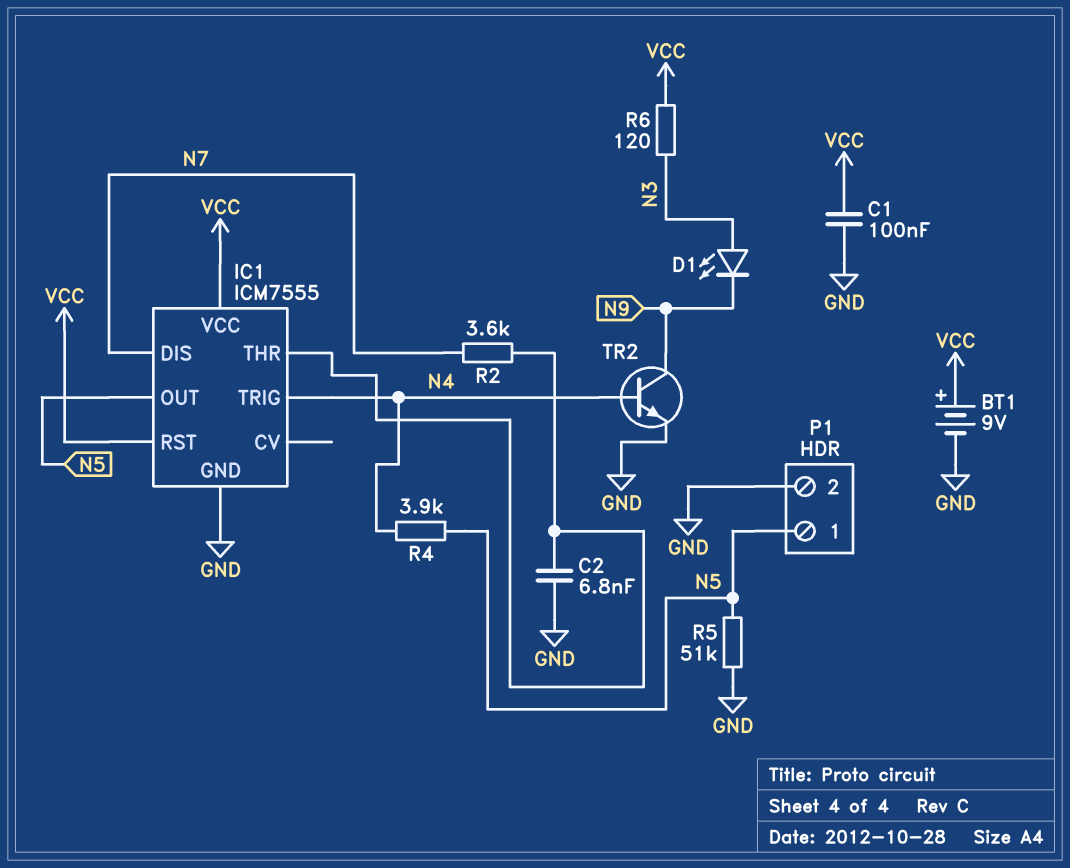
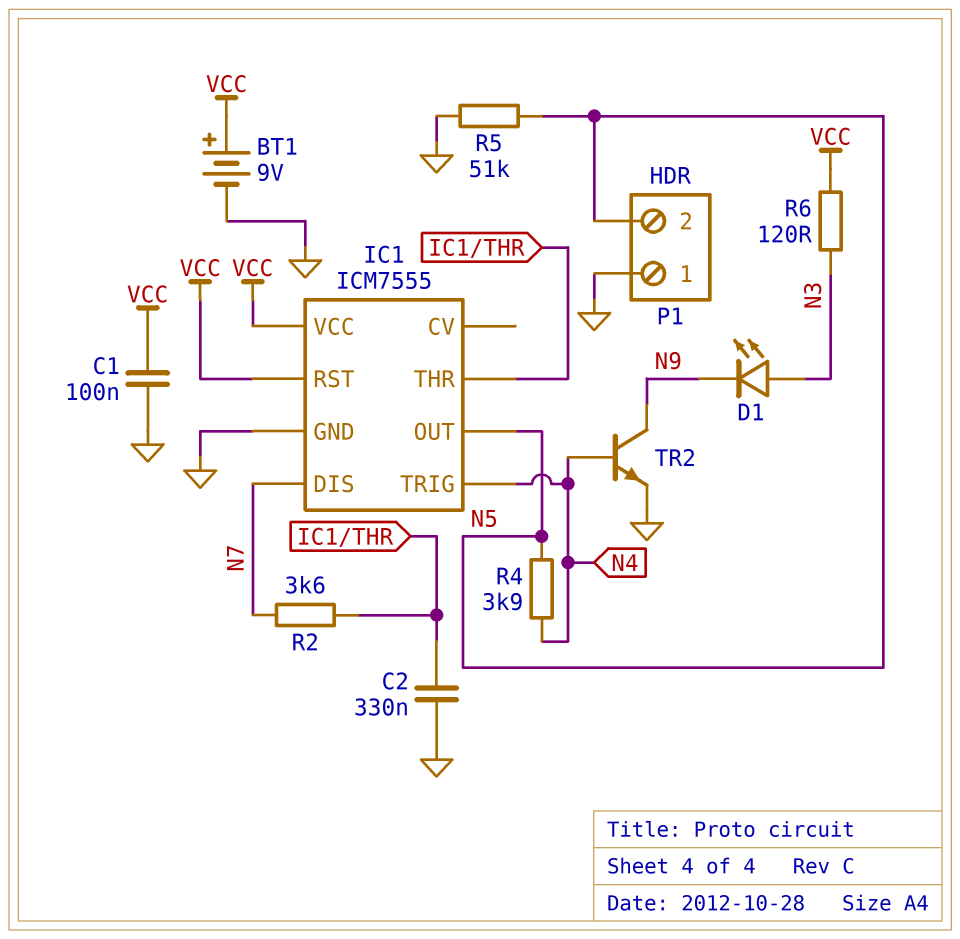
C2: 6.8nF (GND, IC1/THR) -> 330nF (GND, IC1/THR)
P1 pin 1: N5 -> GND
P1 pin 2: GND -> N5

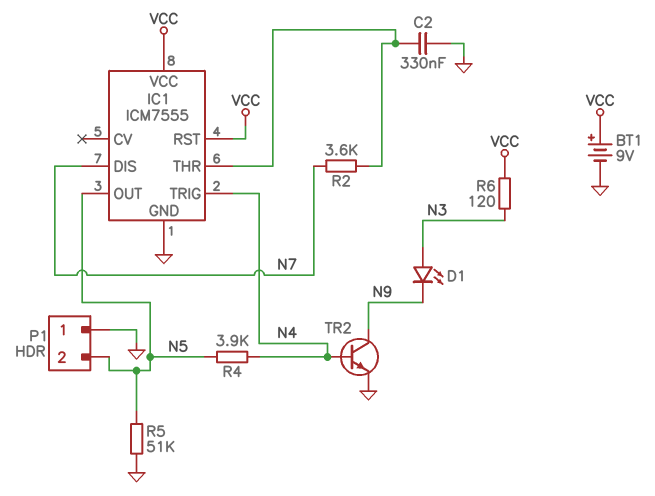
C1: 100nF (GND, VCC) -> none

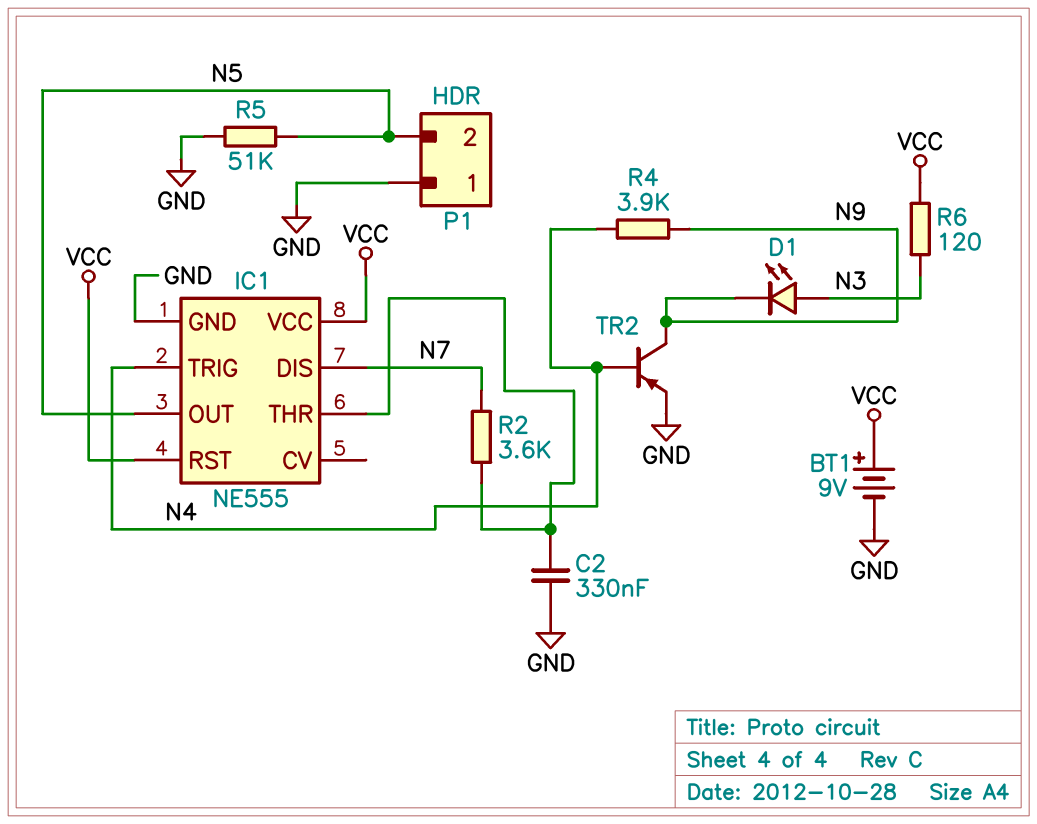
IC1: ICM7555 -> NE555
R4: 3.9k (N4, N5) -> 3.9k (N4, N9)
TR2: NPN (B N4, C N9, E GND) -> PNP (B N4, C N9, E GND)

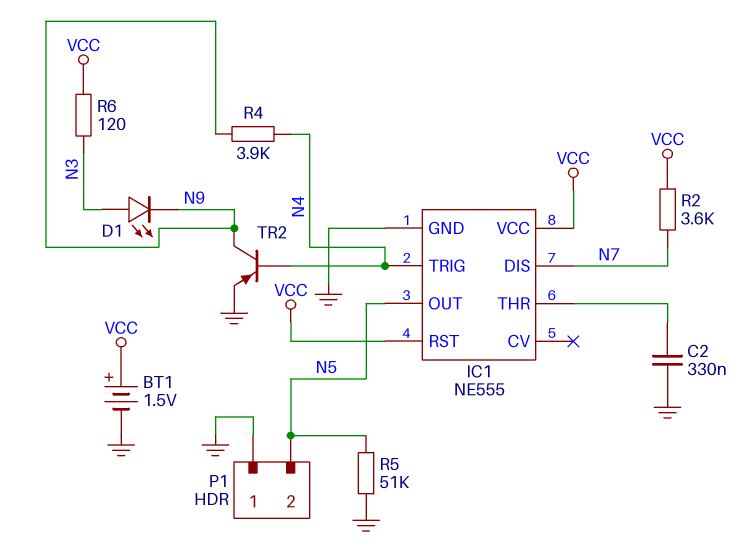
BT1: 9V (plus VCC, minus GND) -> 1.5V (plus VCC, minus GND)
R2: 3.6k (IC1/THR, N7) -> 3.6k (N7, VCC)

